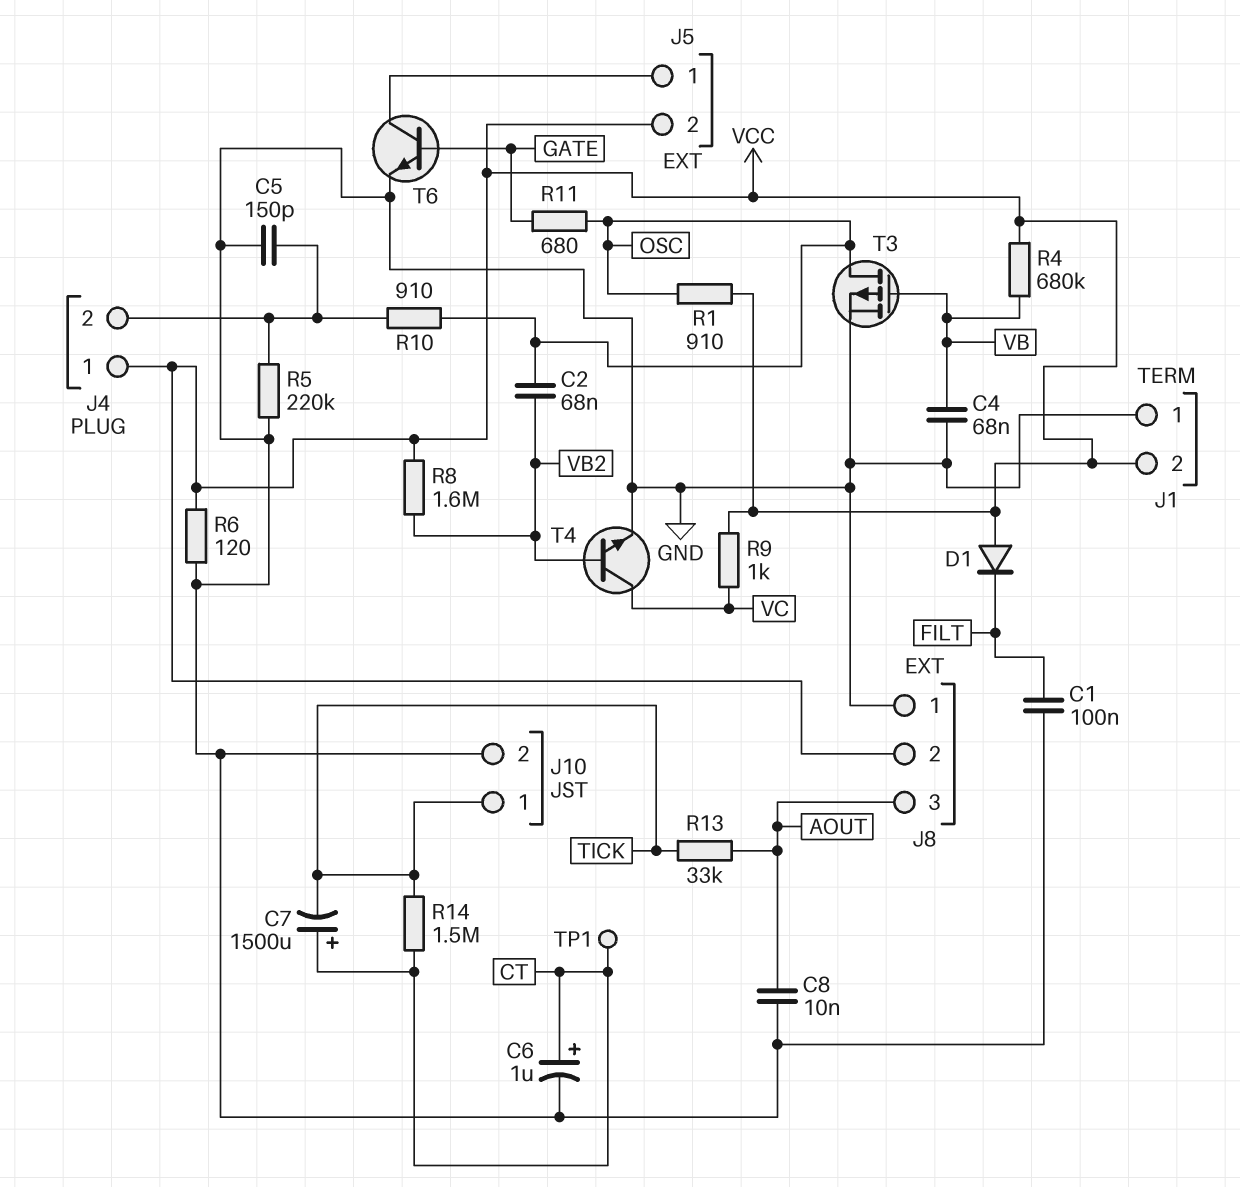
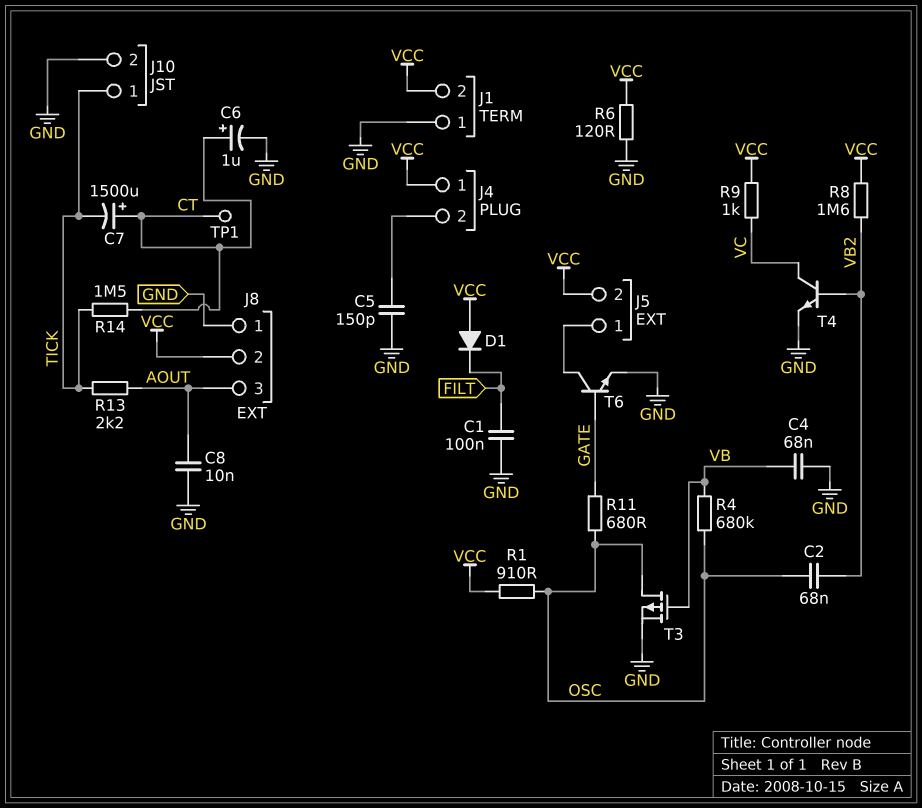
R4: 680k (VB, VCC) -> 680k (OSC, VB)
R5: 220k (GND, J4/2) -> none
R10: 910 (J4/2, OSC) -> none
R13: 33k (AOUT, TICK) -> 2.2k (AOUT, TICK)

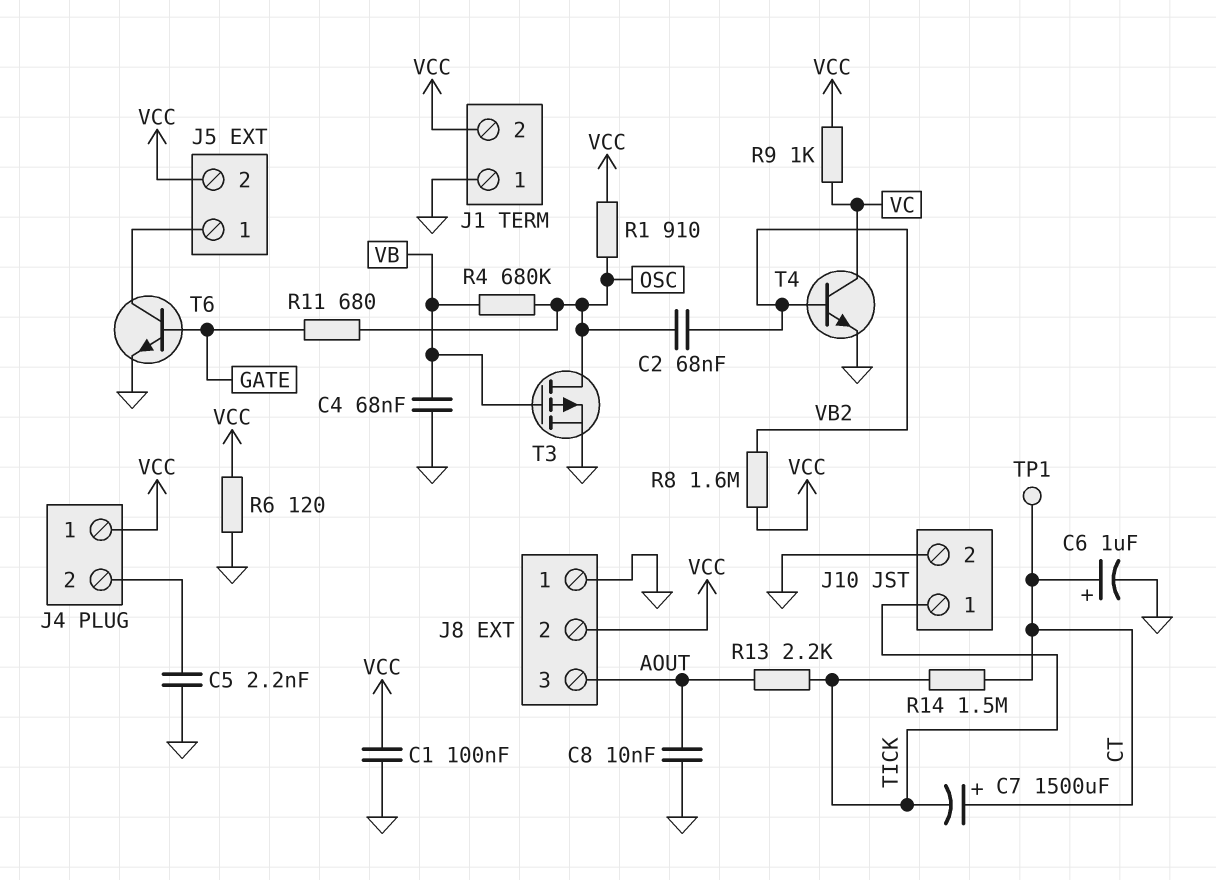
C1: 100nF (FILT, GND) -> 100nF (GND, VCC)
C5: 150pF (GND, J4/2) -> 2.2nF (GND, J4/2)
D1: diode (A VCC, K FILT) -> none

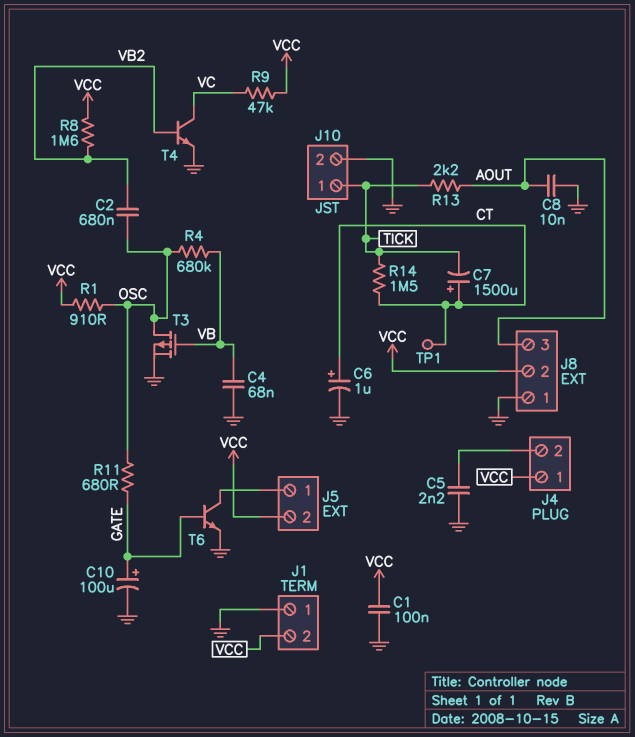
C2: 68nF (OSC, VB2) -> 680nF (OSC, VB2)
C10: none -> 100uF (plus GATE, minus GND)
R6: 120 (GND, VCC) -> none
R9: 1k (VC, VCC) -> 47k (VC, VCC)

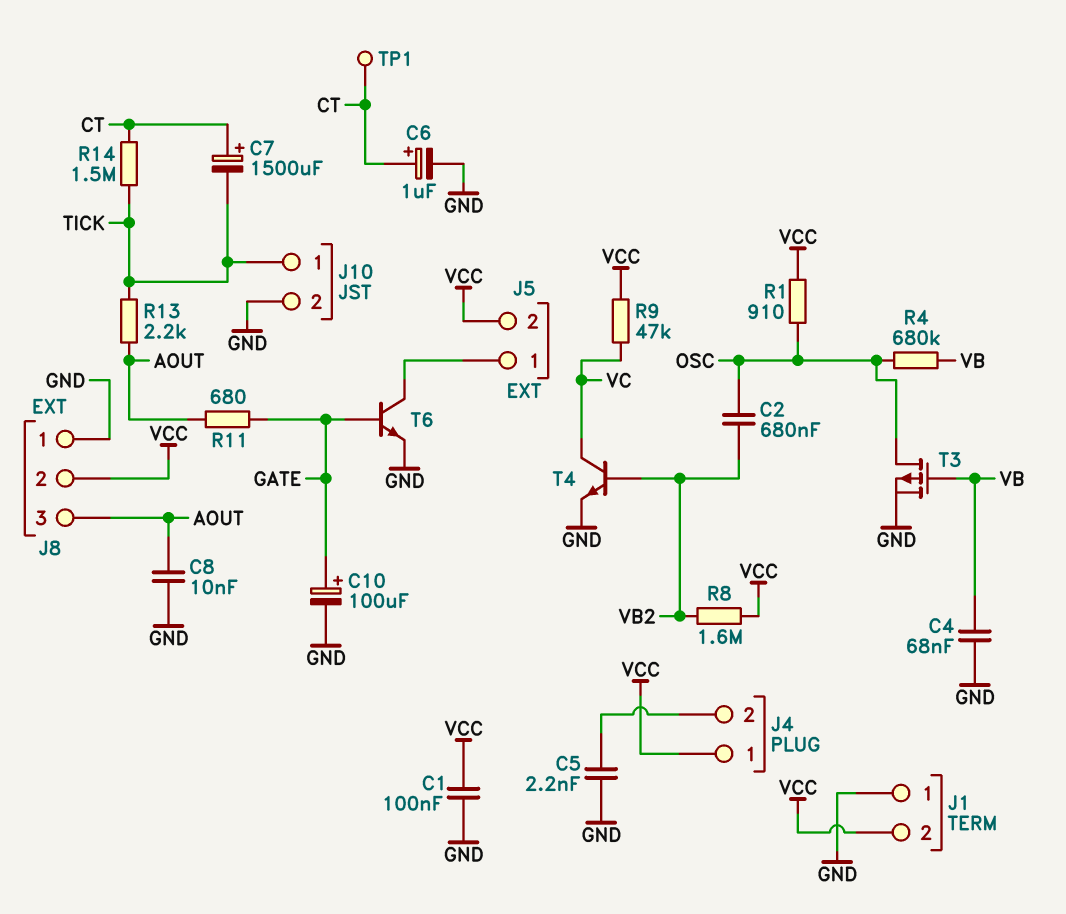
R11: 680 (GATE, OSC) -> 680 (AOUT, GATE)

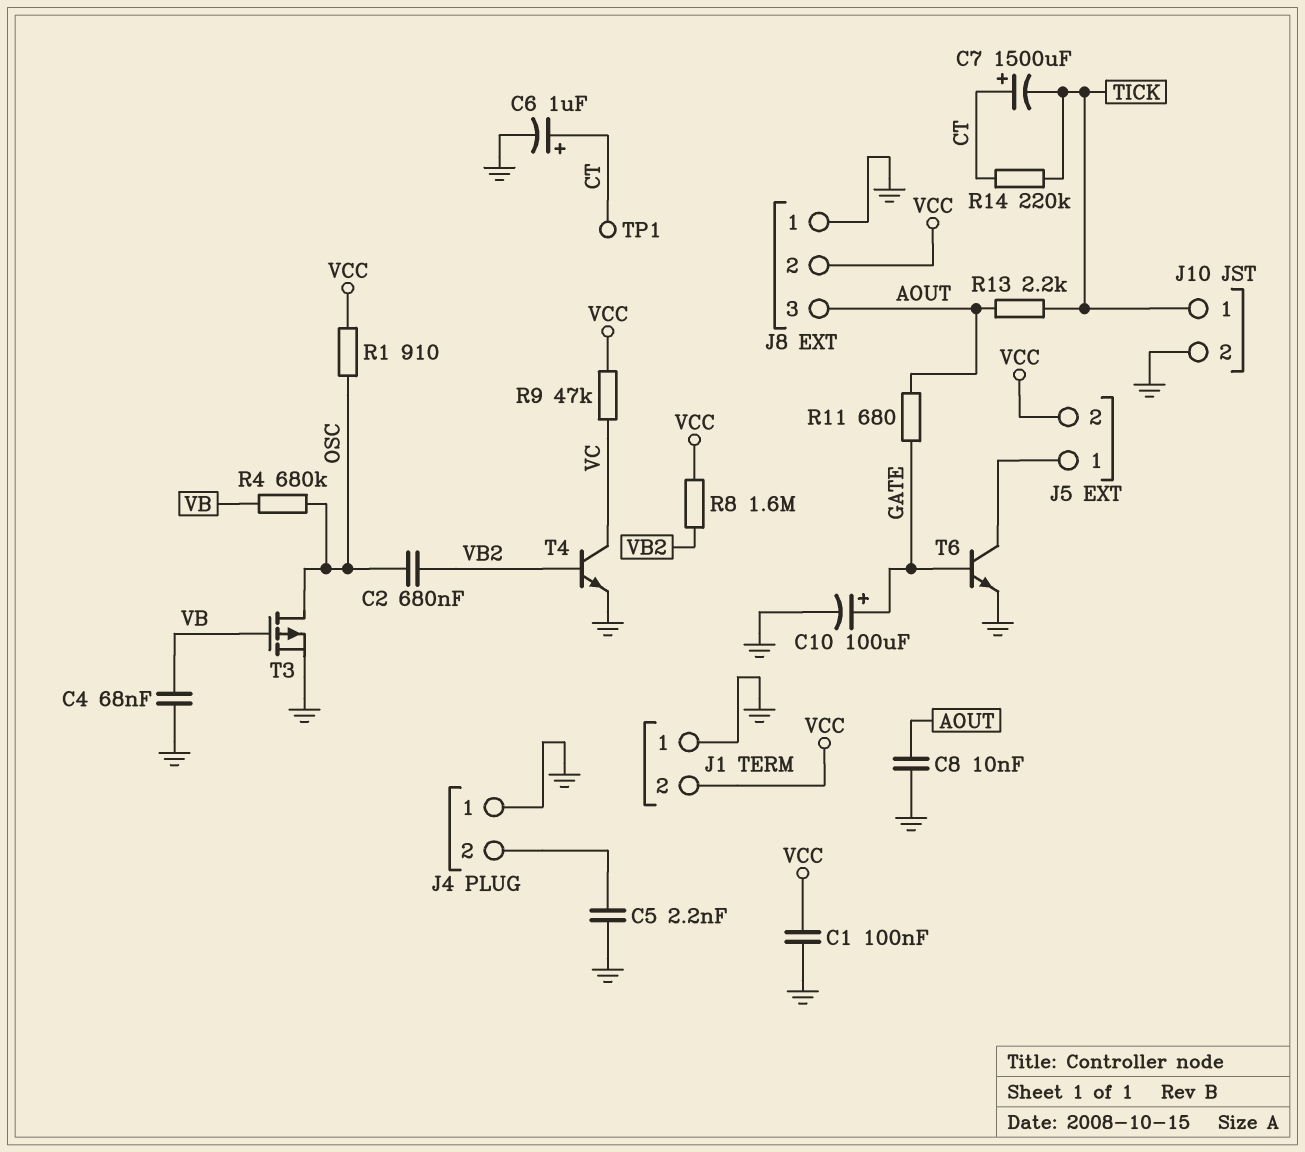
J4 pin 1: VCC -> GND
R14: 1.5M (CT, TICK) -> 220k (CT, TICK)

